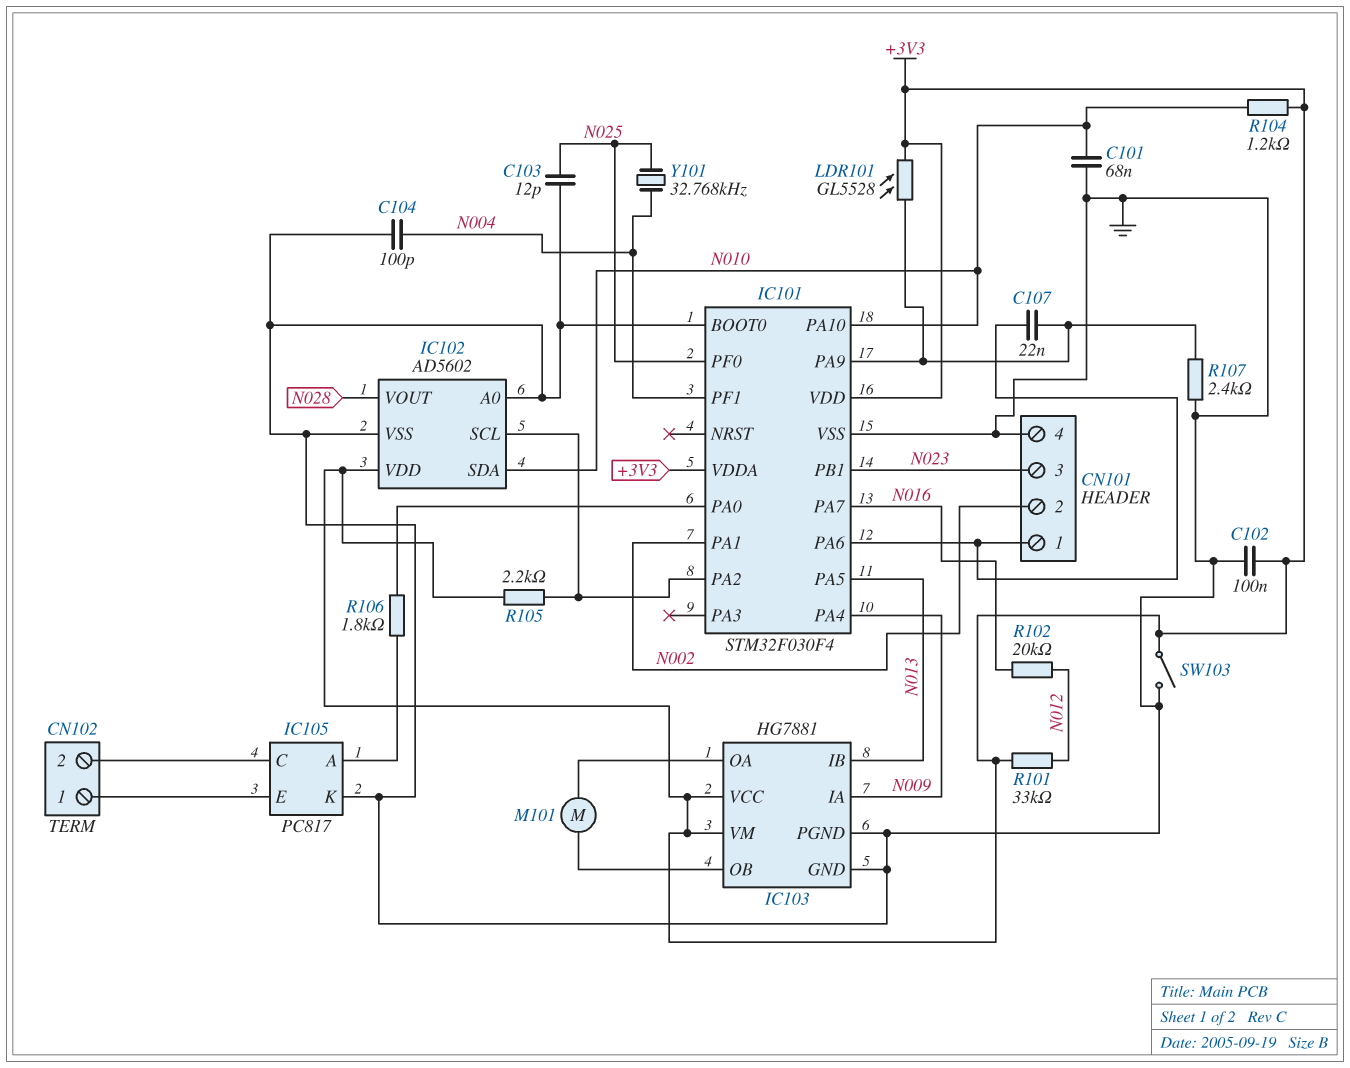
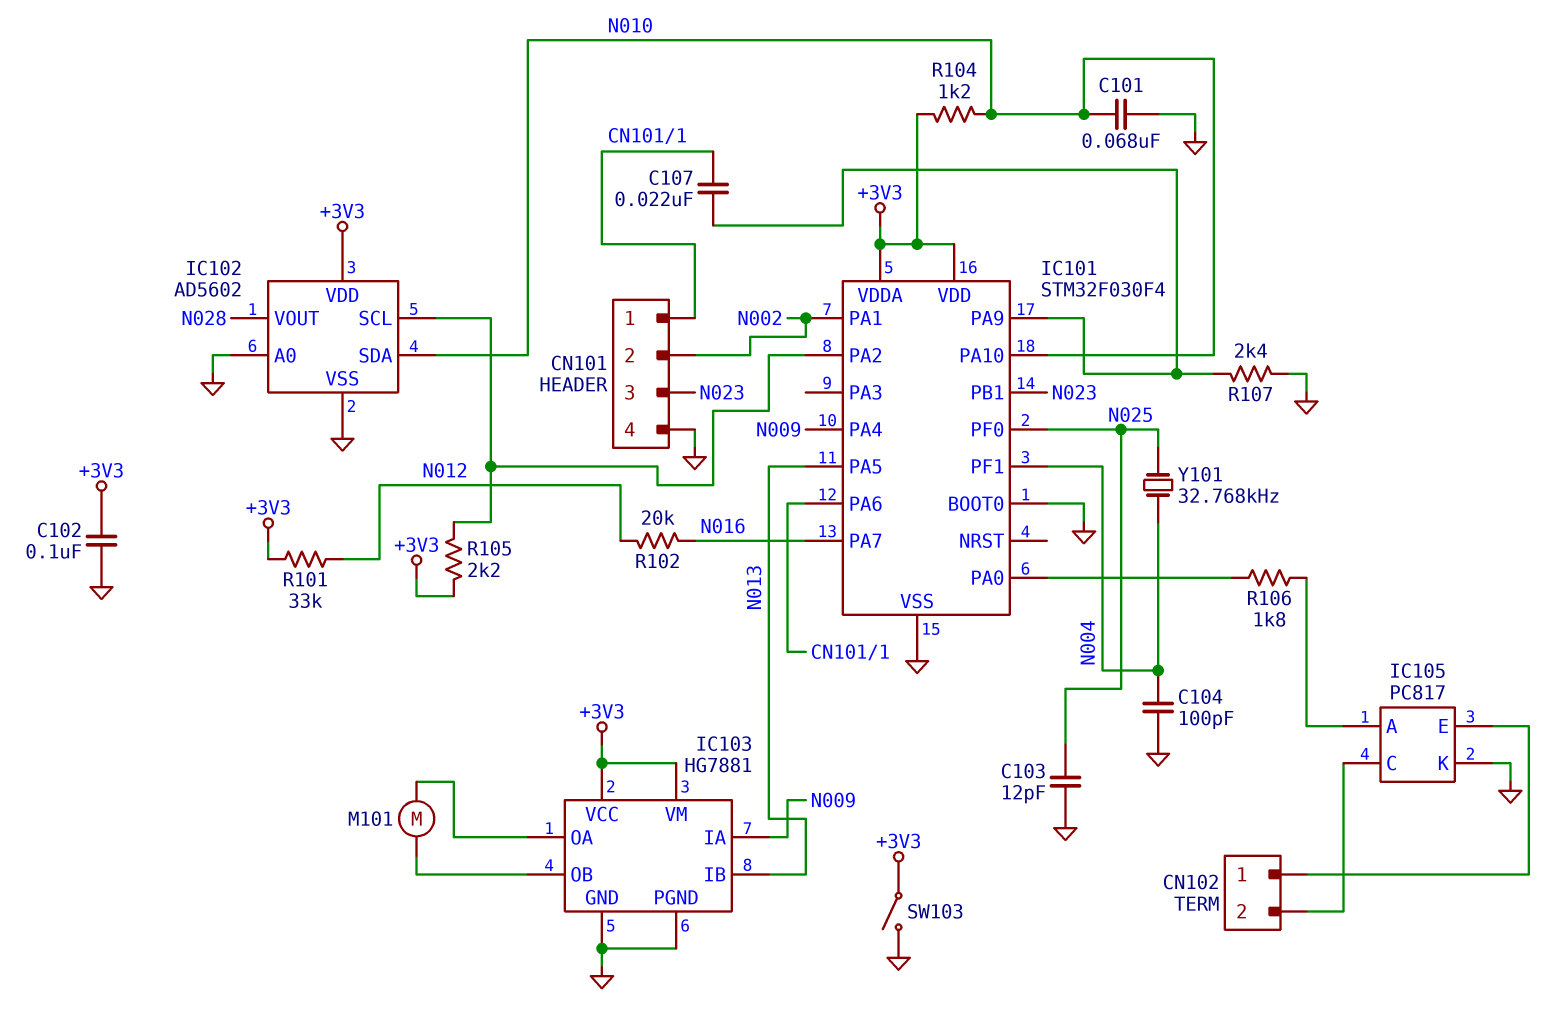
LDR101: GL5528 (+3V3, IC101/PA9) -> none

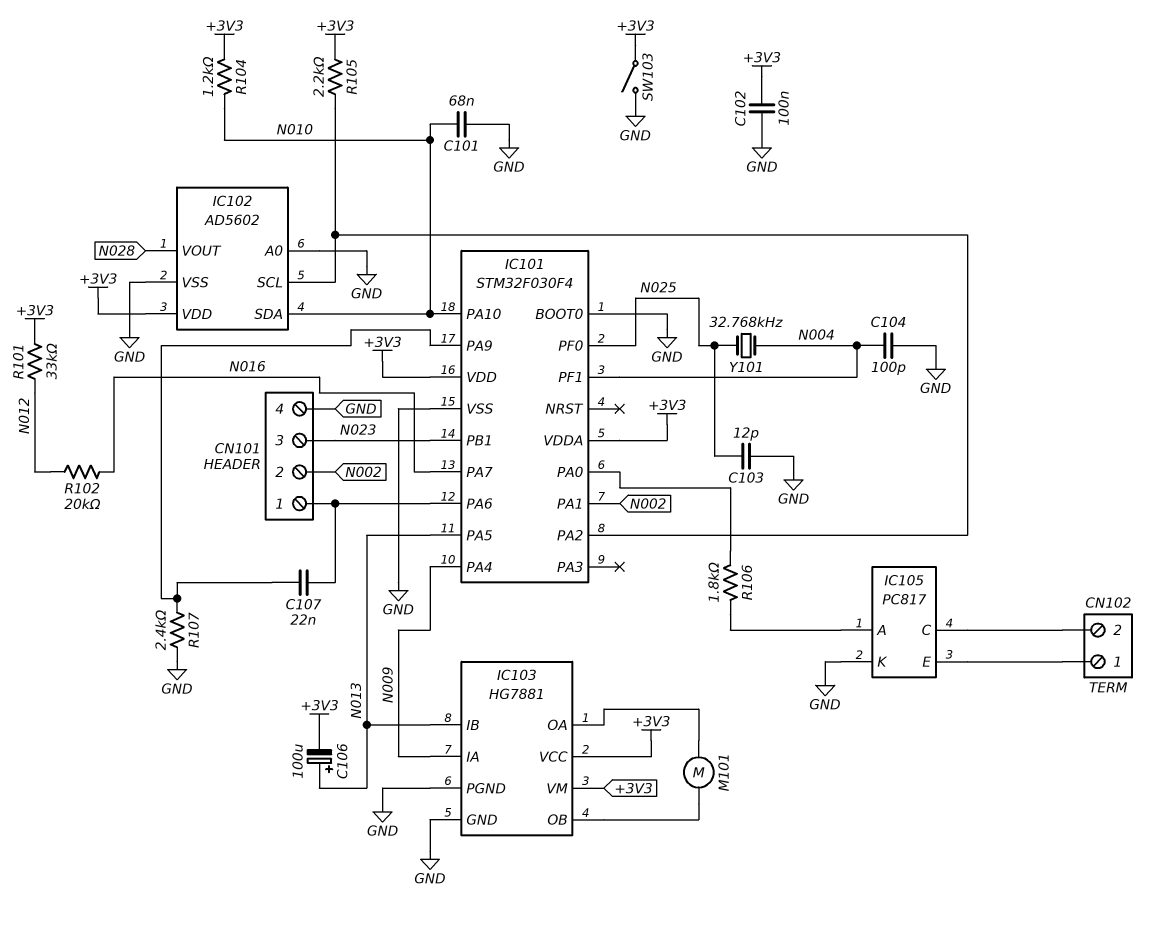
C106: none -> 100uF (plus N013, minus +3V3)

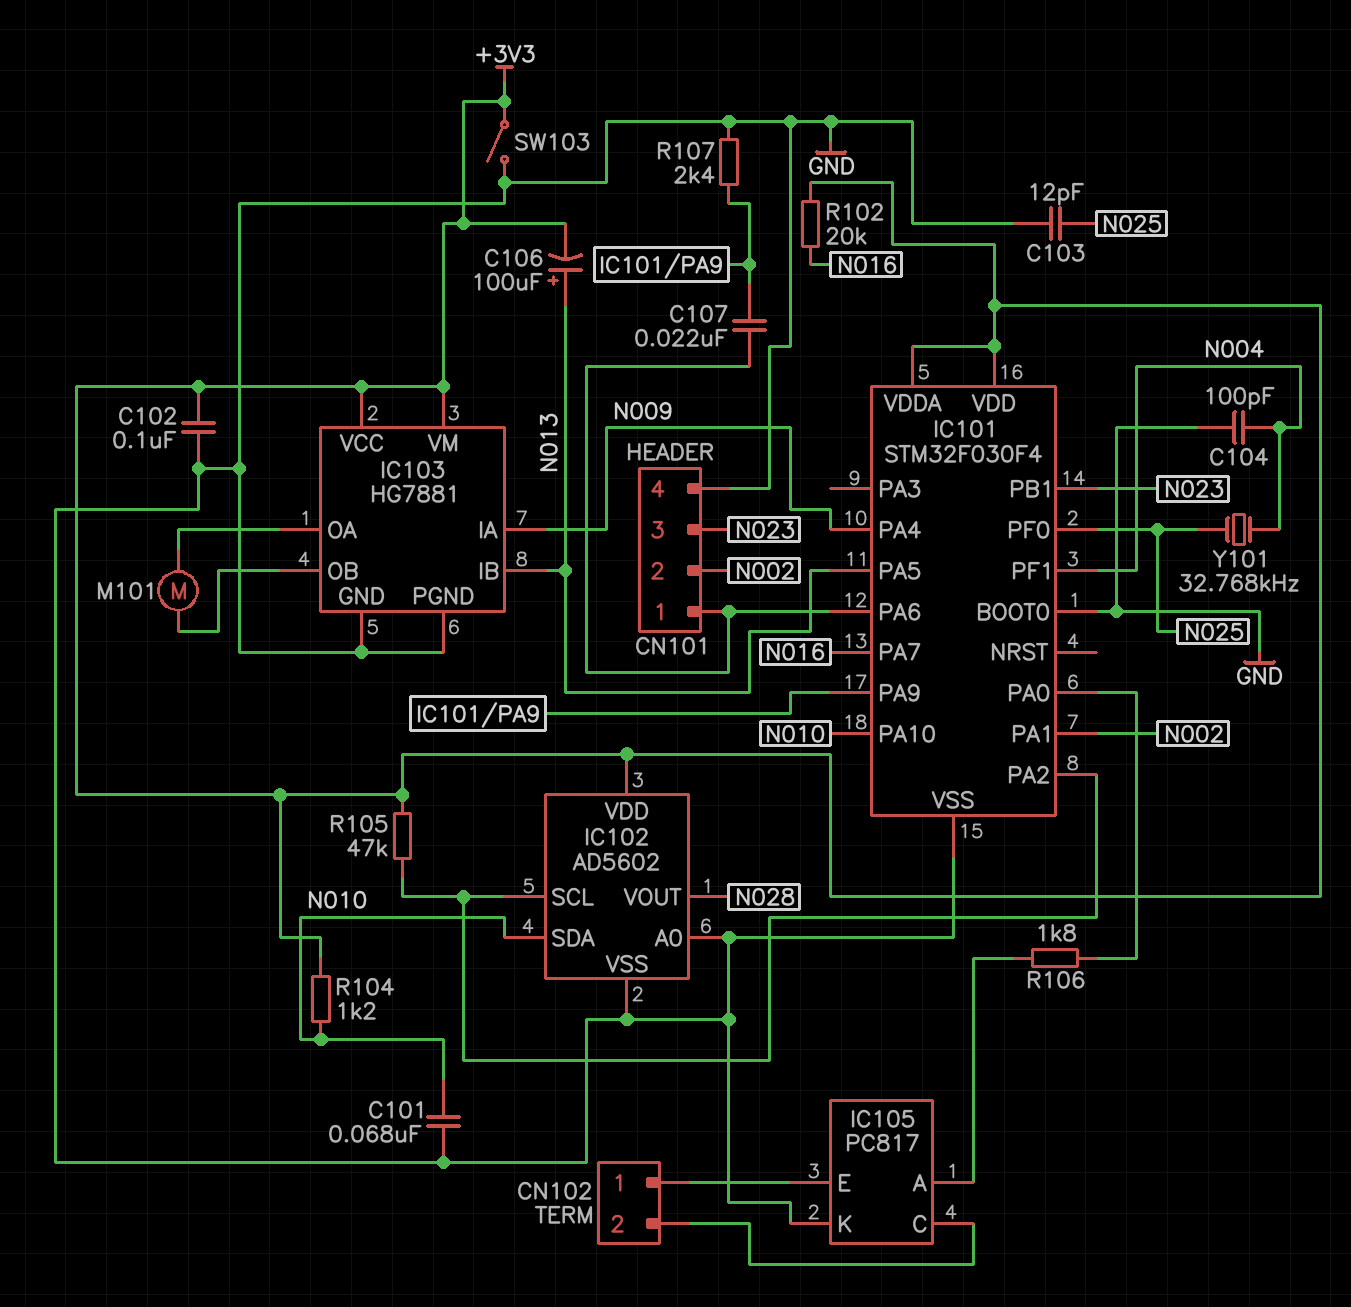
R101: 33k (+3V3, N012) -> none
R102: 20k (N012, N016) -> 20k (+3V3, N016)
R105: 2.2k (+3V3, IC101/PA2) -> 47k (+3V3, IC101/PA2)

